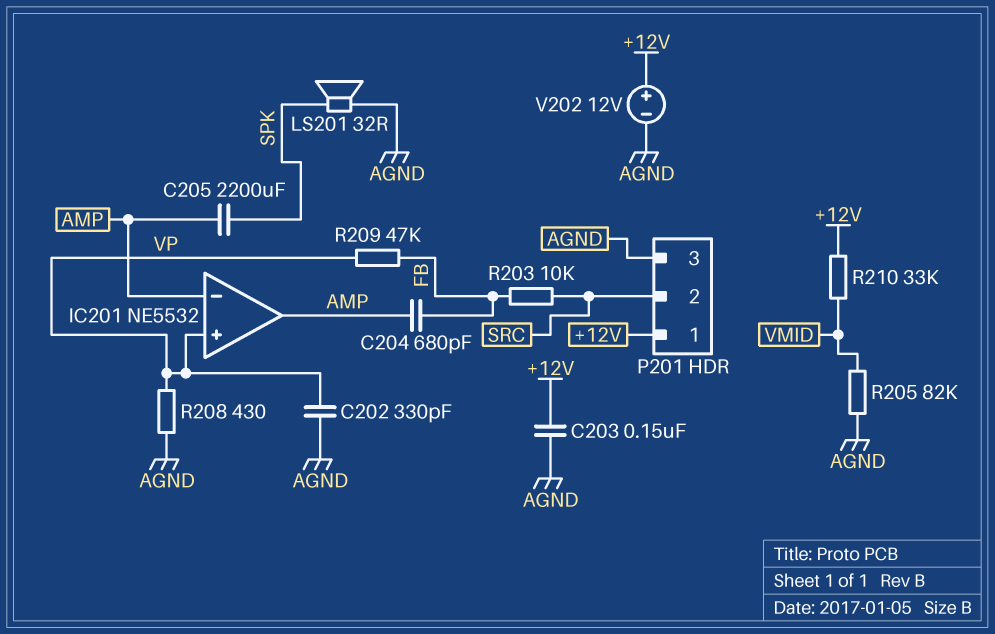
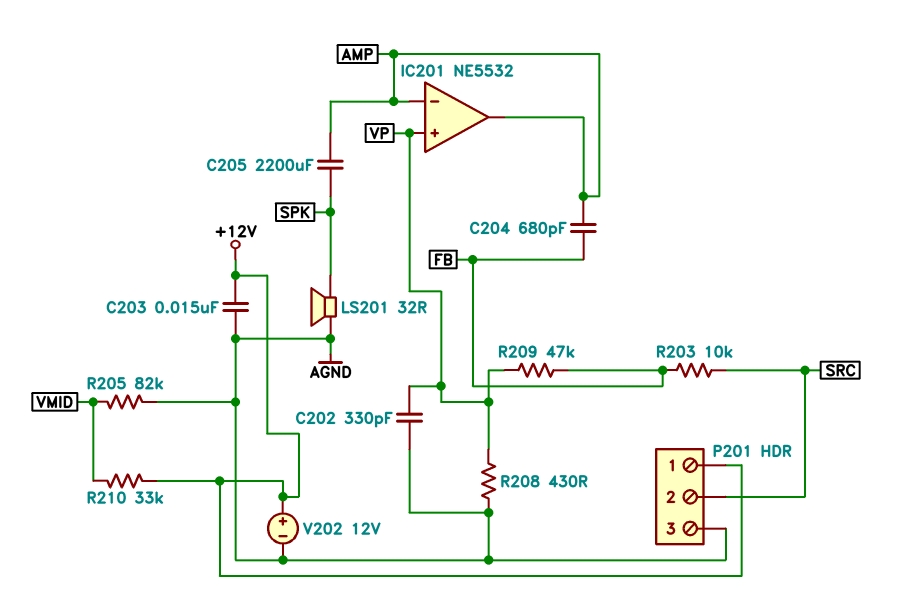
C203: 150nF (+12V, AGND) -> 15nF (+12V, AGND)

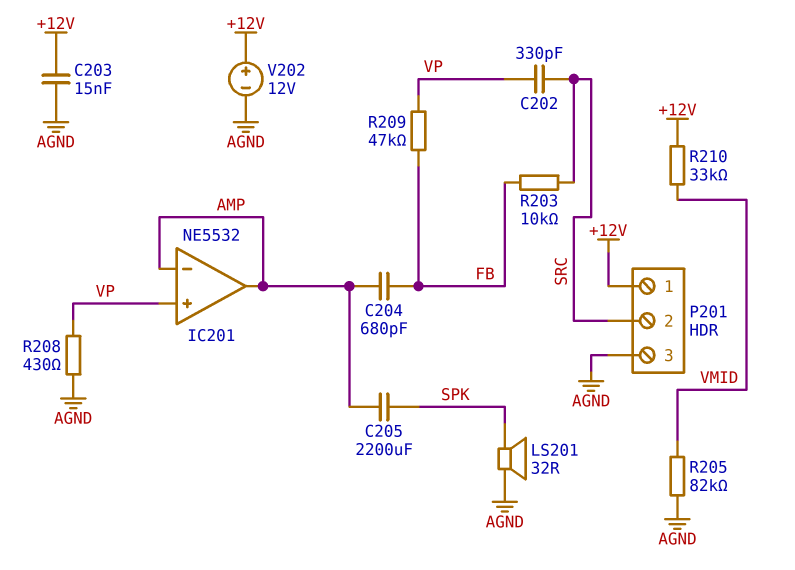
C202: 330pF (AGND, VP) -> 330pF (SRC, VP)

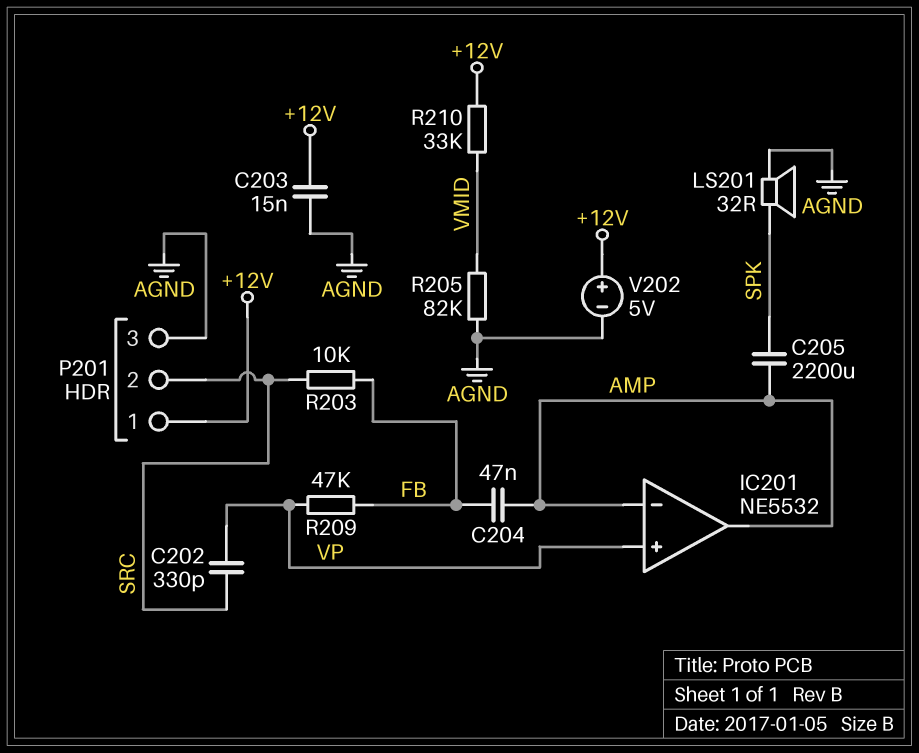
C204: 680pF (AMP, FB) -> 47nF (AMP, FB)
R208: 430 (AGND, VP) -> none
V202: 12V (plus +12V, minus AGND) -> 5V (plus +12V, minus AGND)

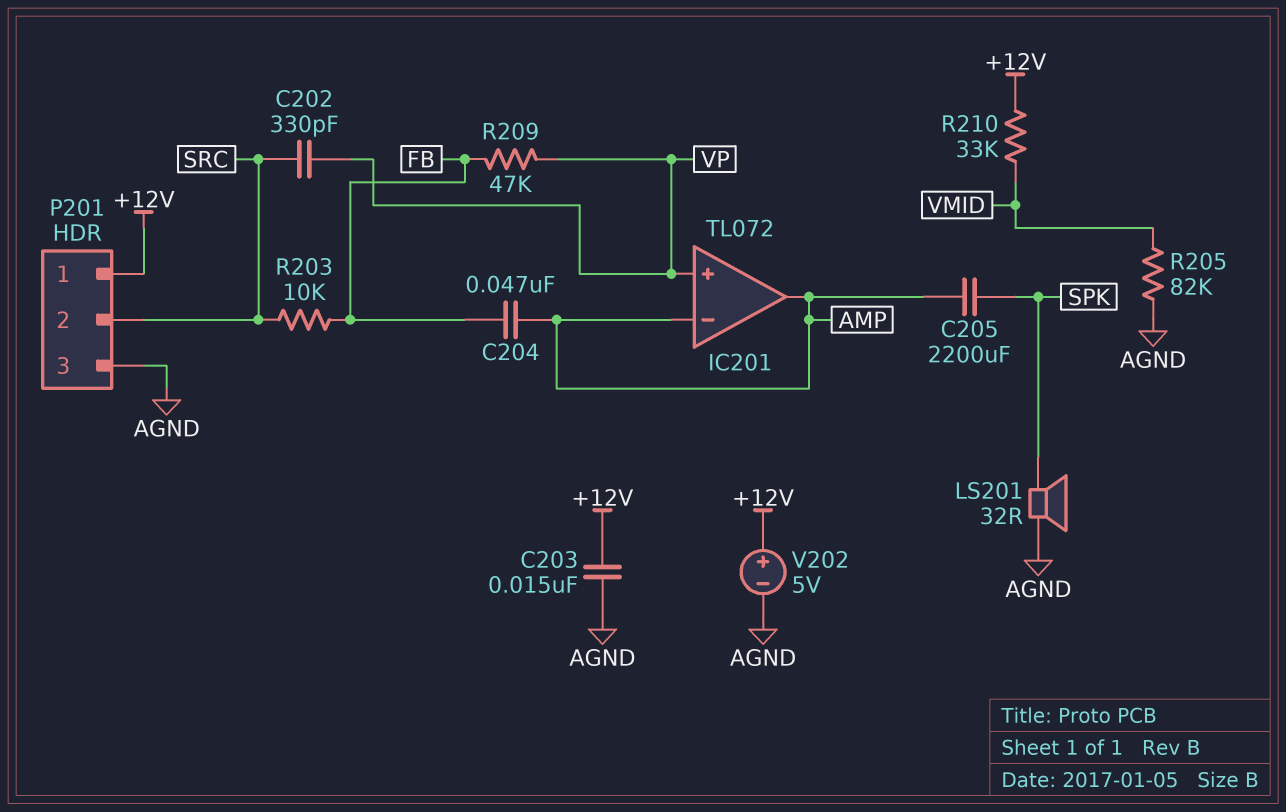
IC201: NE5532 -> TL072

